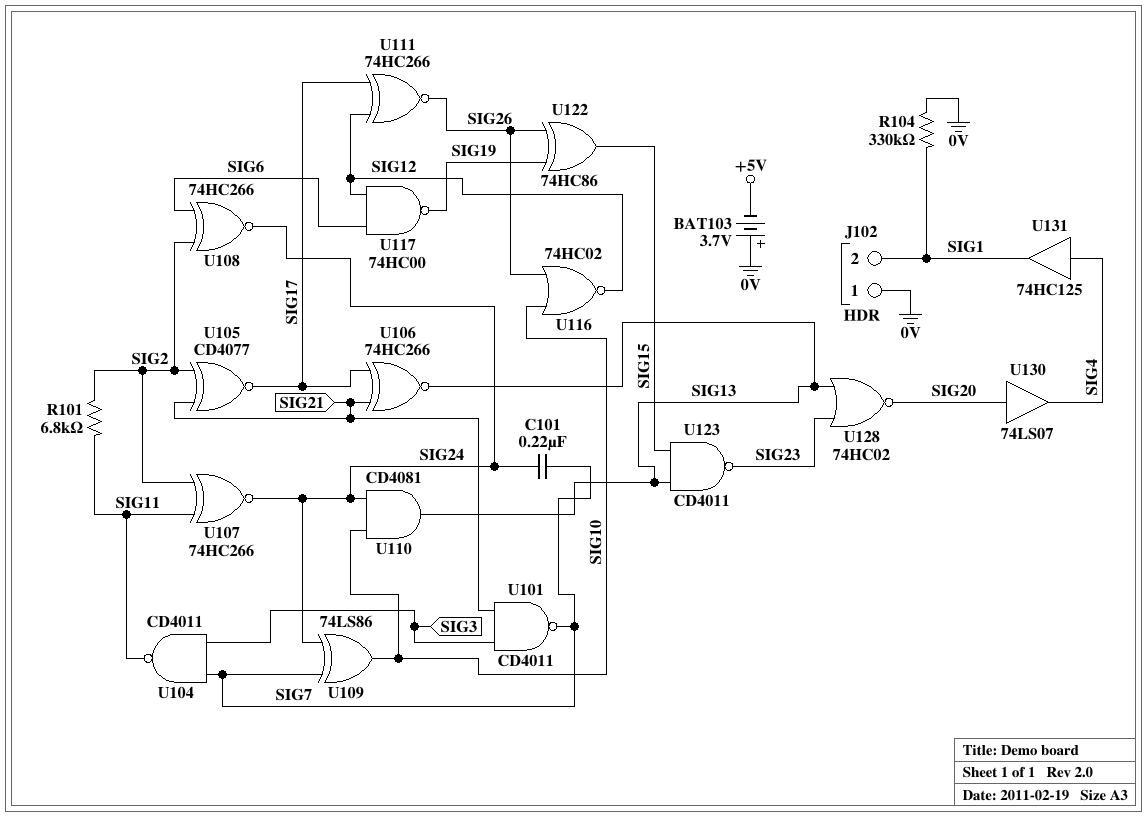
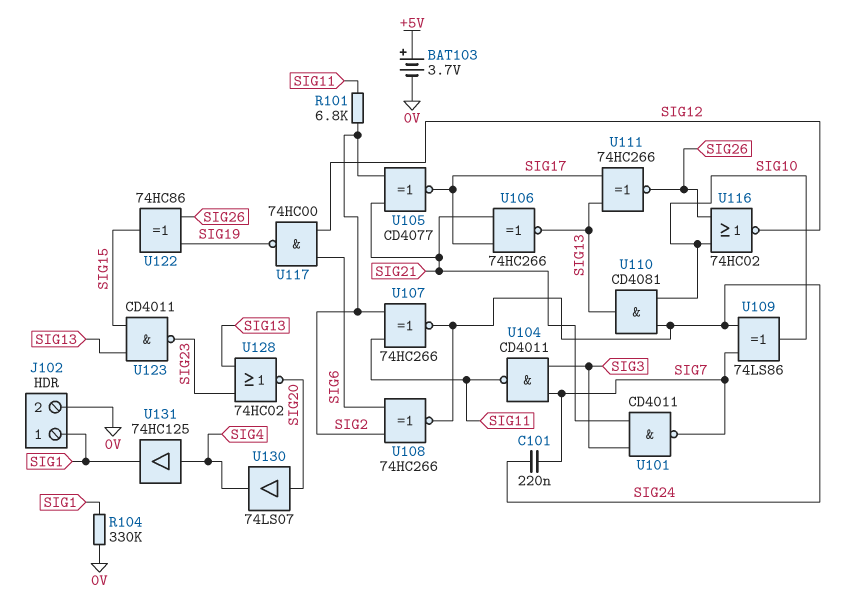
BAT103: 3.7V (plus 0V, minus +5V) -> 3.7V (plus +5V, minus 0V)
J102 pin 1: 0V -> SIG1
J102 pin 2: SIG1 -> 0V
U111: XNOR 74HC266 (in SIG12, in SIG17, out SIG26) -> XNOR 74HC266 (in SIG13, in SIG17, out SIG26)

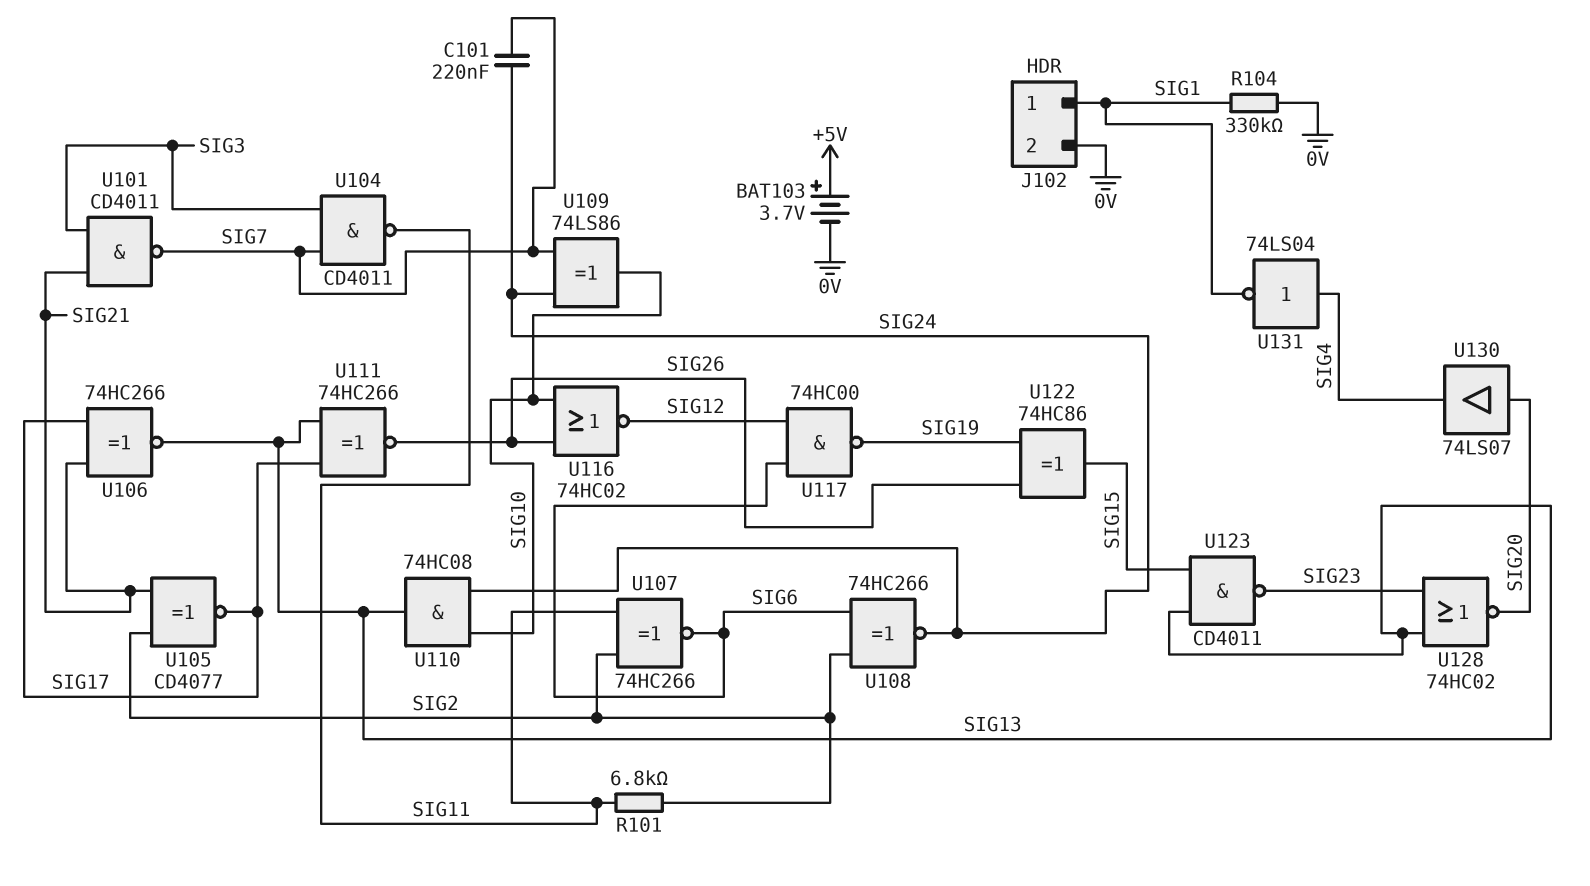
U107: XNOR 74HC266 (in SIG2, in SIG11, out SIG24) -> XNOR 74HC266 (in SIG2, in SIG11, out SIG6)
U110: AND CD4081 (in SIG10, in SIG24, out SIG13) -> AND 74HC08 (in SIG10, in SIG24, out SIG13)
U131: buffer 74HC125 (in SIG4, out SIG1) -> NOT 74LS04 (in SIG4, out SIG1)

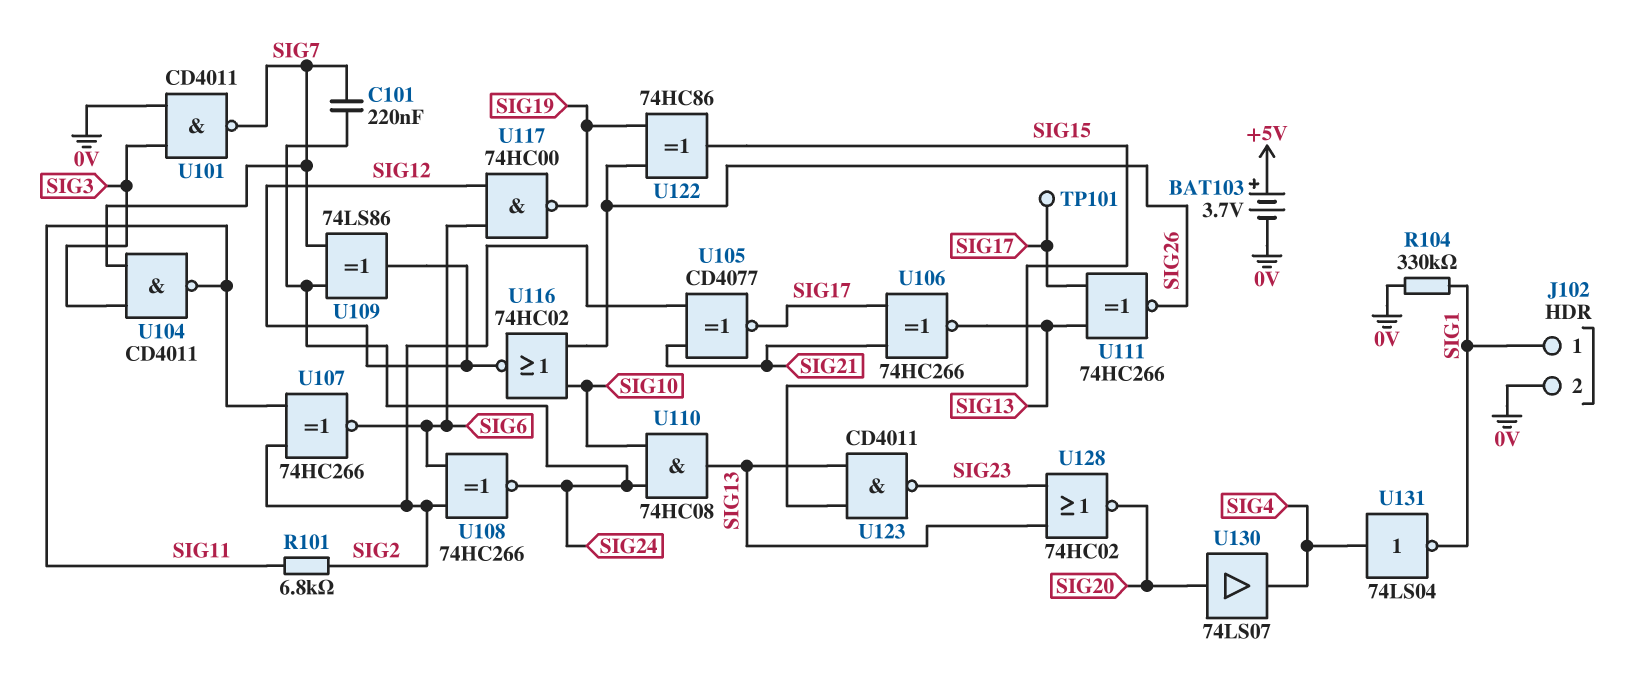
TP101: none -> test point (SIG17)
U101: NAND CD4011 (in SIG3, in SIG21, out SIG7) -> NAND CD4011 (in 0V, in SIG3, out SIG7)
U109: XOR 74LS86 (in SIG7, in SIG24, out SIG10) -> XOR 74LS86 (in SIG7, in SIG24, out SIG12)

